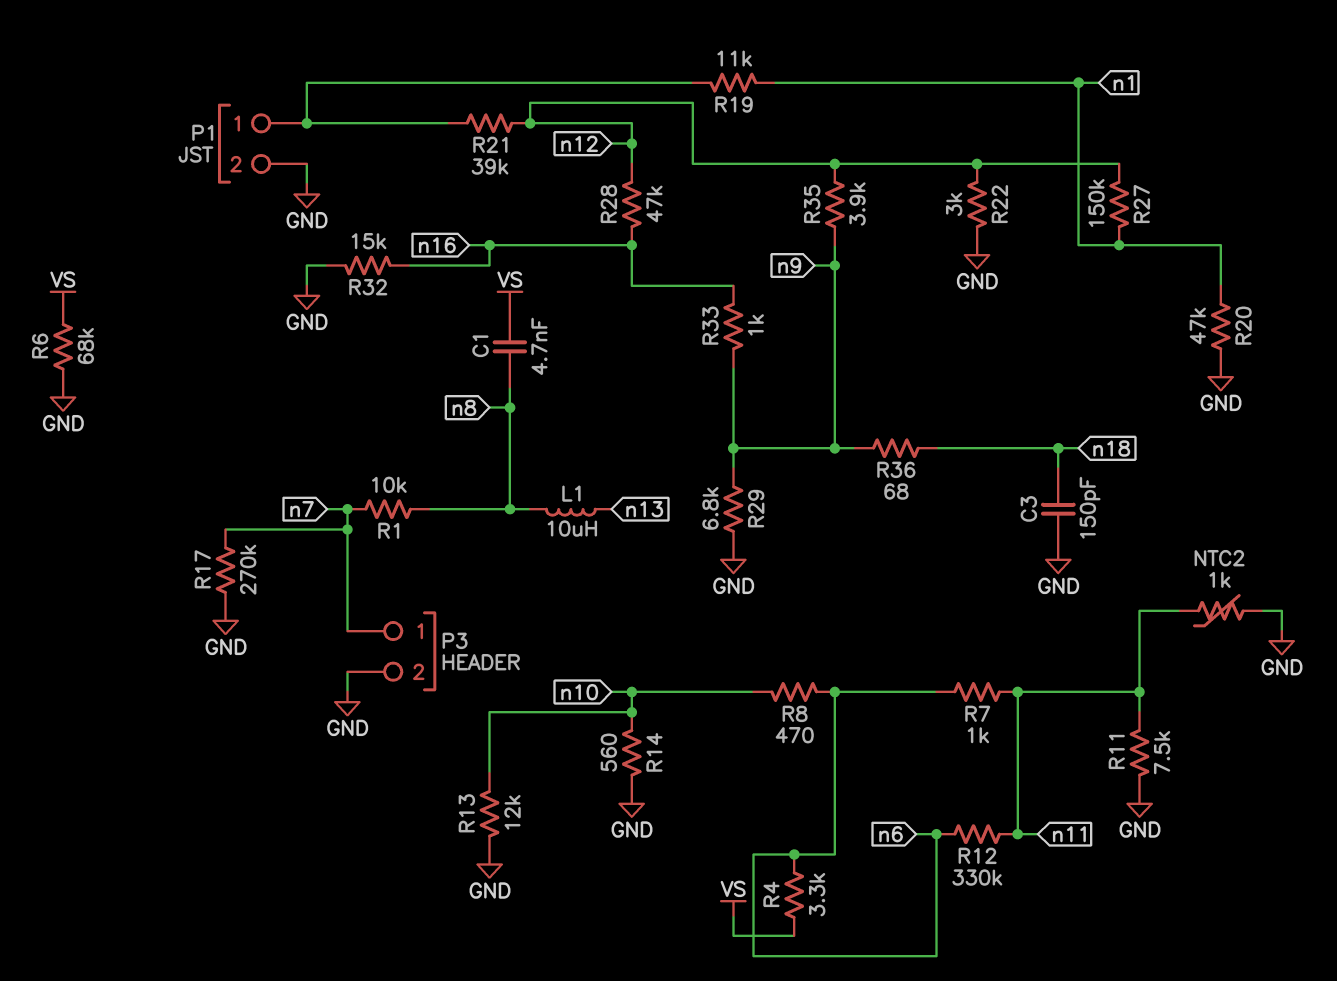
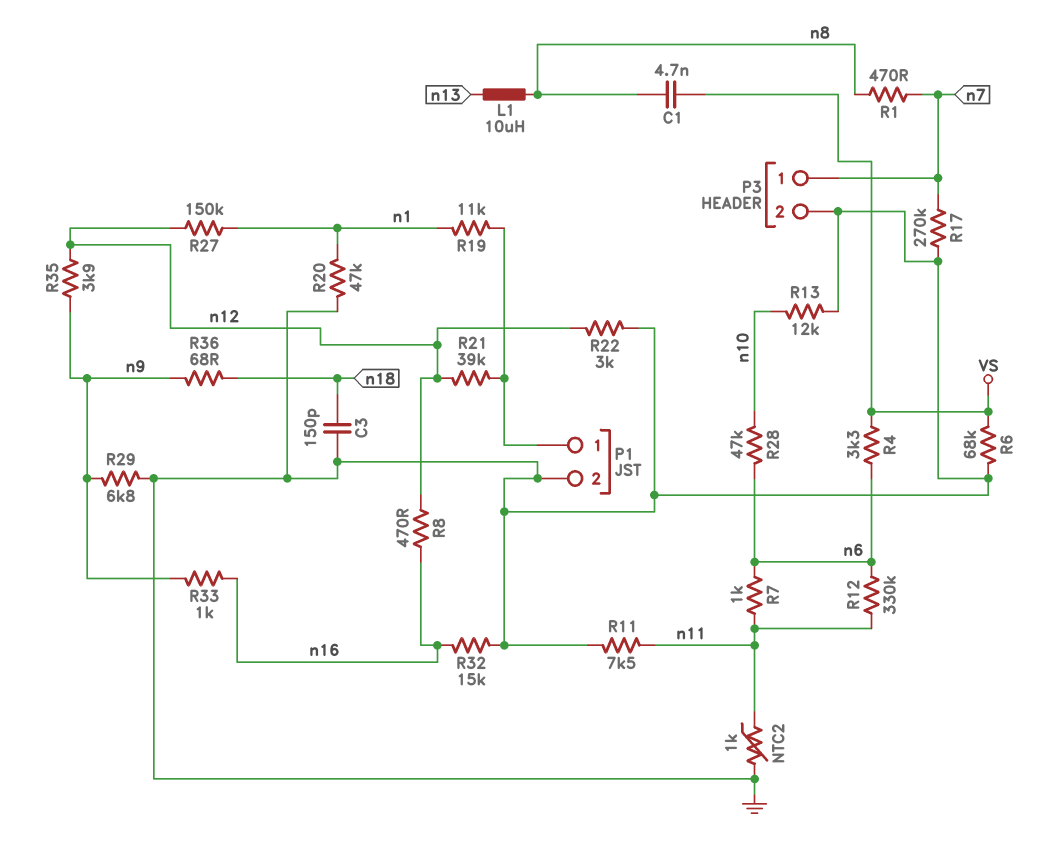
R1: 10k (n7, n8) -> 470 (n7, n8)
R8: 470 (n6, n10) -> 470 (n12, n16)
R14: 560 (GND, n10) -> none
R28: 47k (n12, n16) -> 47k (n6, n10)

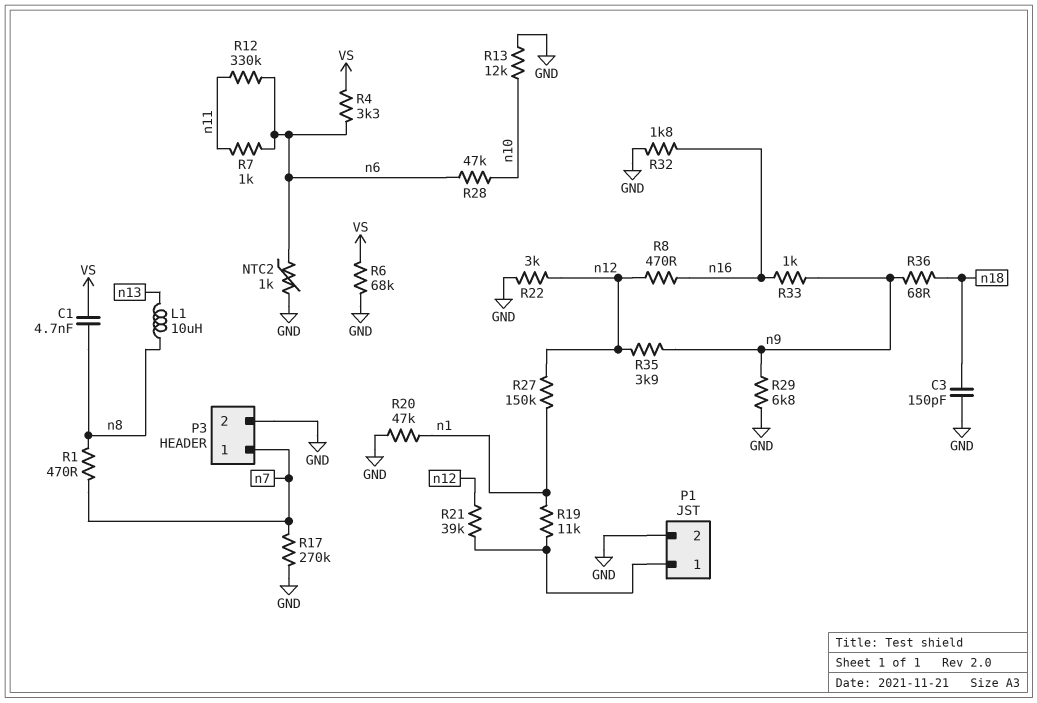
NTC2: 1k (GND, n11) -> 1k (GND, n6)
R11: 7.5k (GND, n11) -> none
R32: 15k (GND, n16) -> 1.8k (GND, n16)

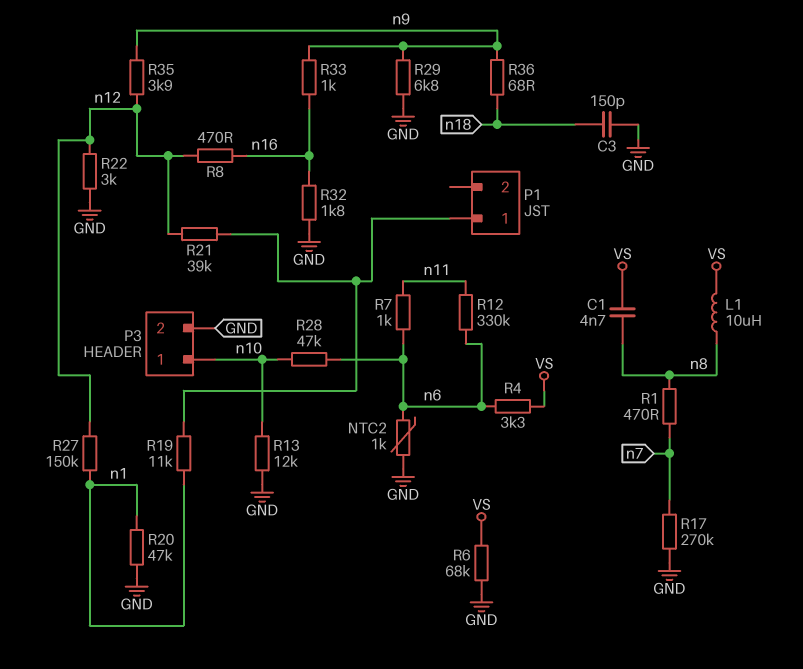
L1: 10uH (n8, n13) -> 10uH (VS, n8)
P1 pin 2: GND -> none
P3 pin 1: n7 -> n10

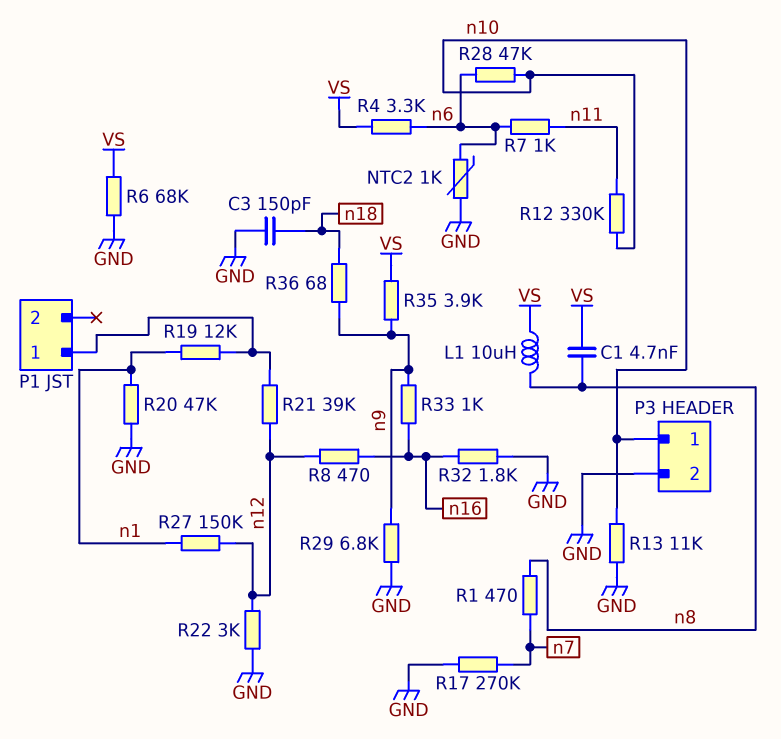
R12: 330k (n6, n11) -> 330k (n10, n11)
R13: 12k (GND, n10) -> 11k (GND, n10)
R19: 11k (P1/1, n1) -> 12k (P1/1, n1)
R35: 3.9k (n9, n12) -> 3.9k (VS, n9)

